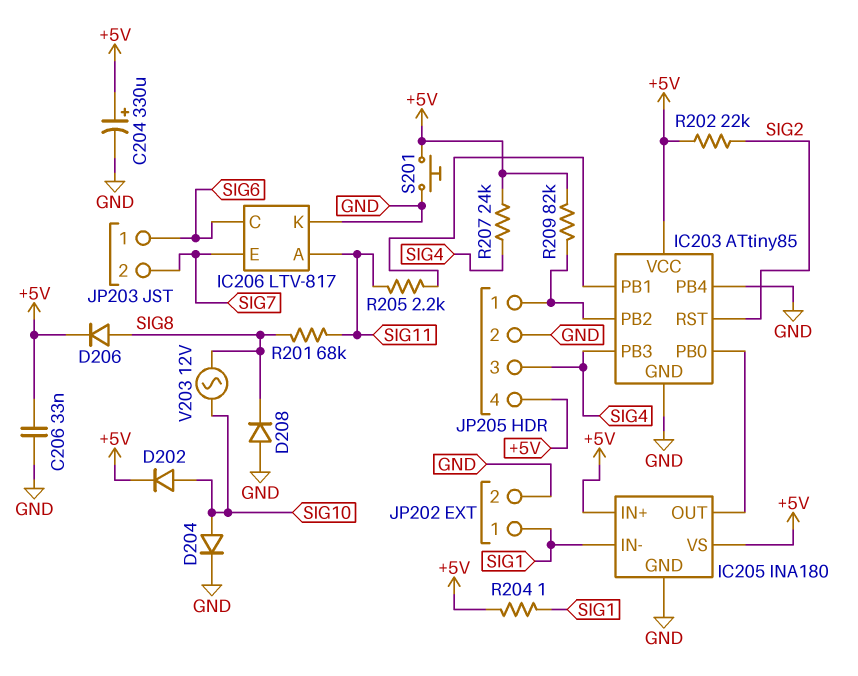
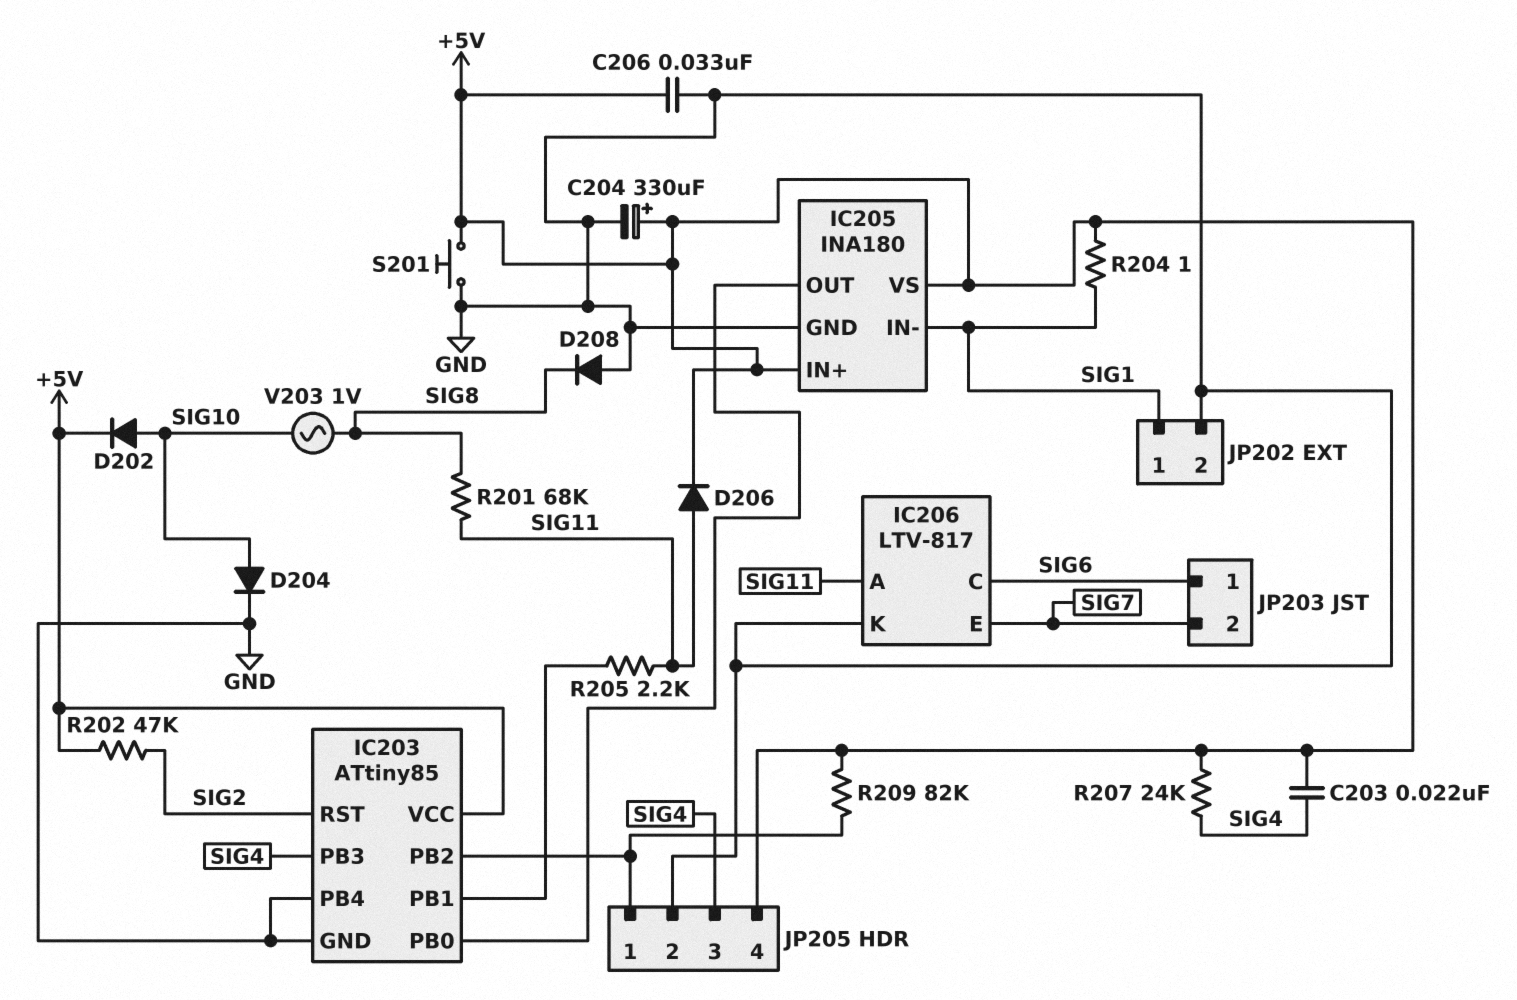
C203: none -> 22nF (+5V, SIG4)
D206: diode (A SIG8, K +5V) -> diode (A SIG11, K +5V)
R202: 22k (+5V, SIG2) -> 47k (+5V, SIG2)
V203: AC 12V (SIG8, SIG10) -> AC 1V (SIG8, SIG10)

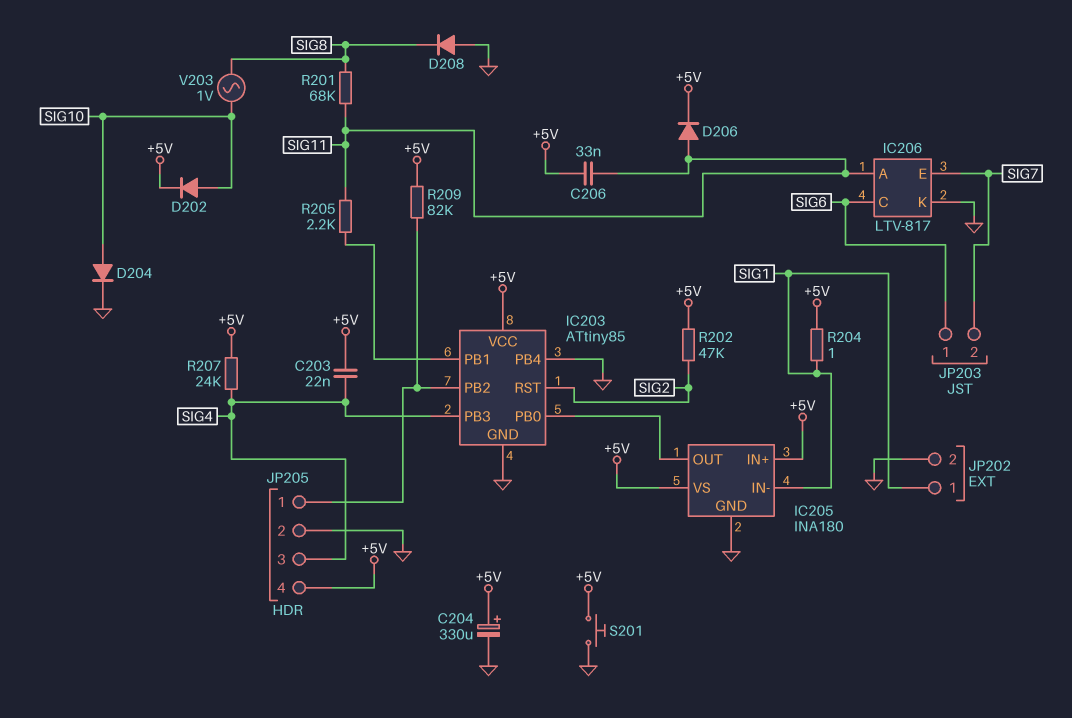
C206: 33nF (+5V, GND) -> 33nF (+5V, SIG11)

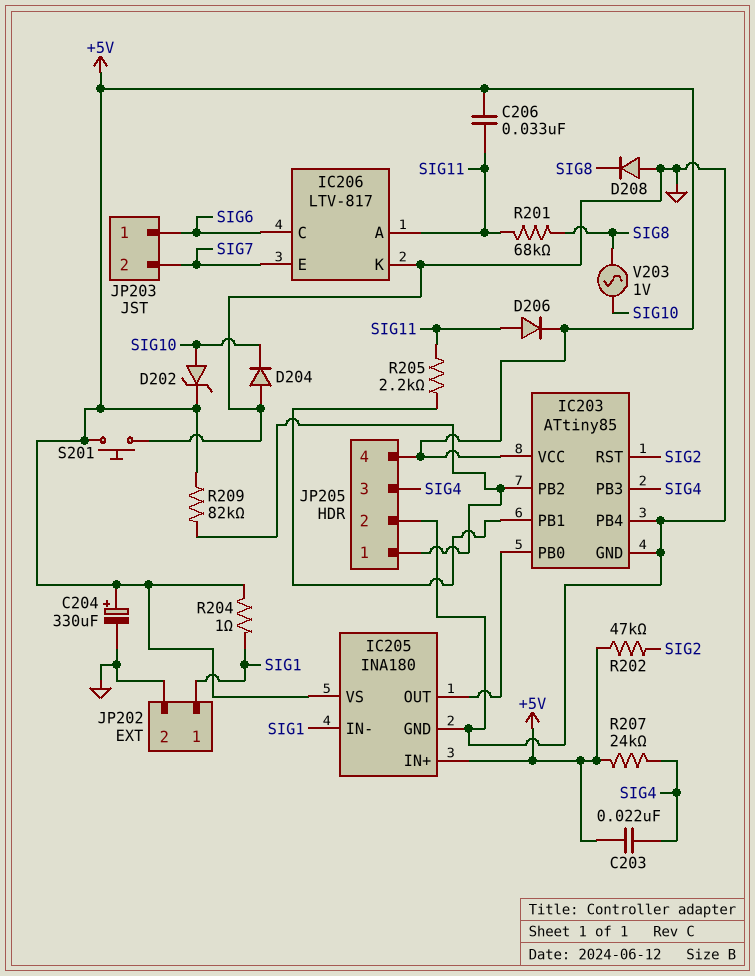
D202: diode (A SIG10, K +5V) -> zener (A SIG10, K +5V)
D204: diode (A SIG10, K GND) -> diode (A GND, K SIG10)

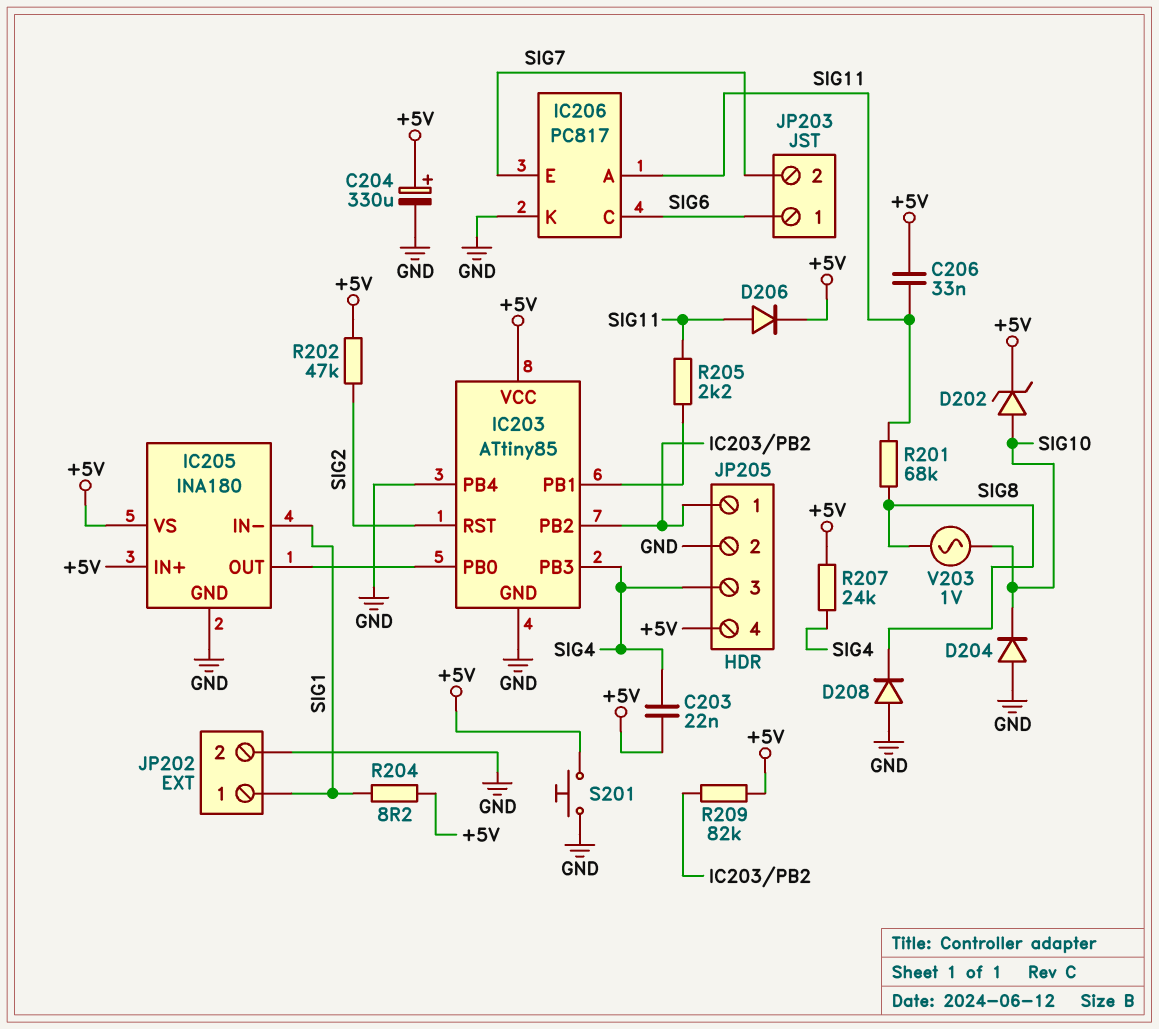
IC206: LTV-817 -> PC817
R204: 1 (+5V, SIG1) -> 8.2 (+5V, SIG1)

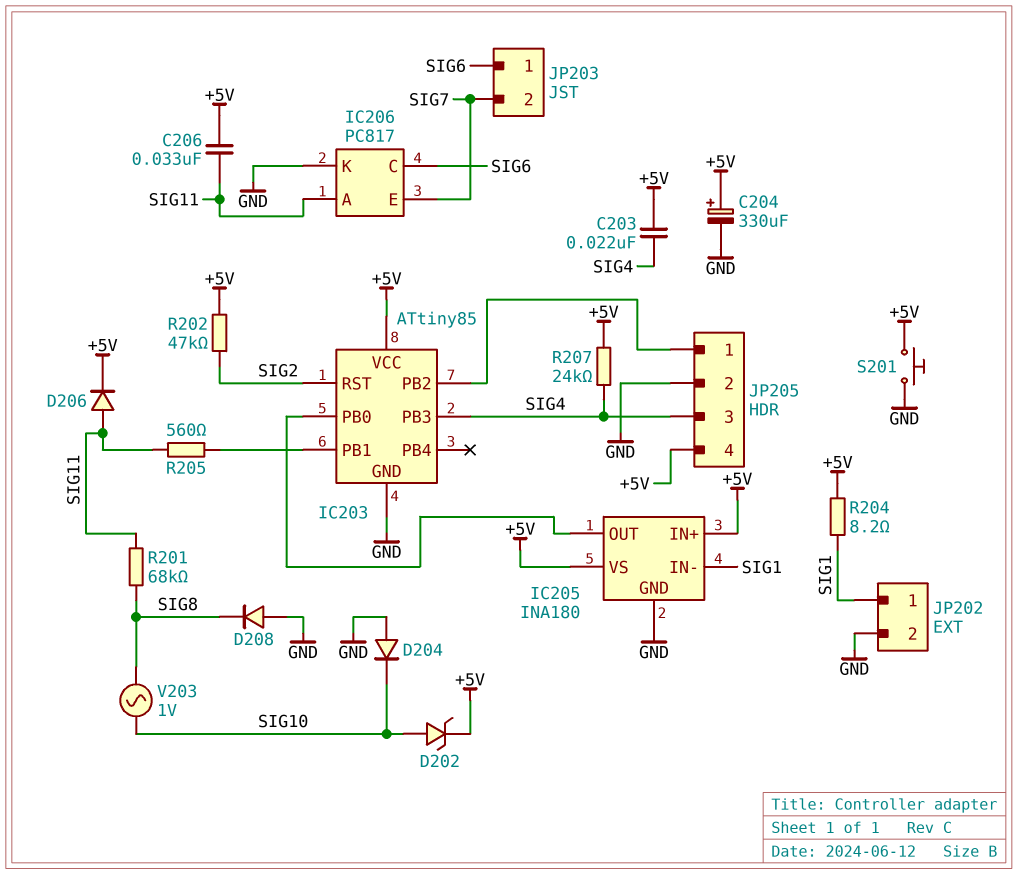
IC203 pin PB4: GND -> none
R205: 2.2k (IC203/PB1, SIG11) -> 560 (IC203/PB1, SIG11)
R209: 82k (+5V, IC203/PB2) -> none

